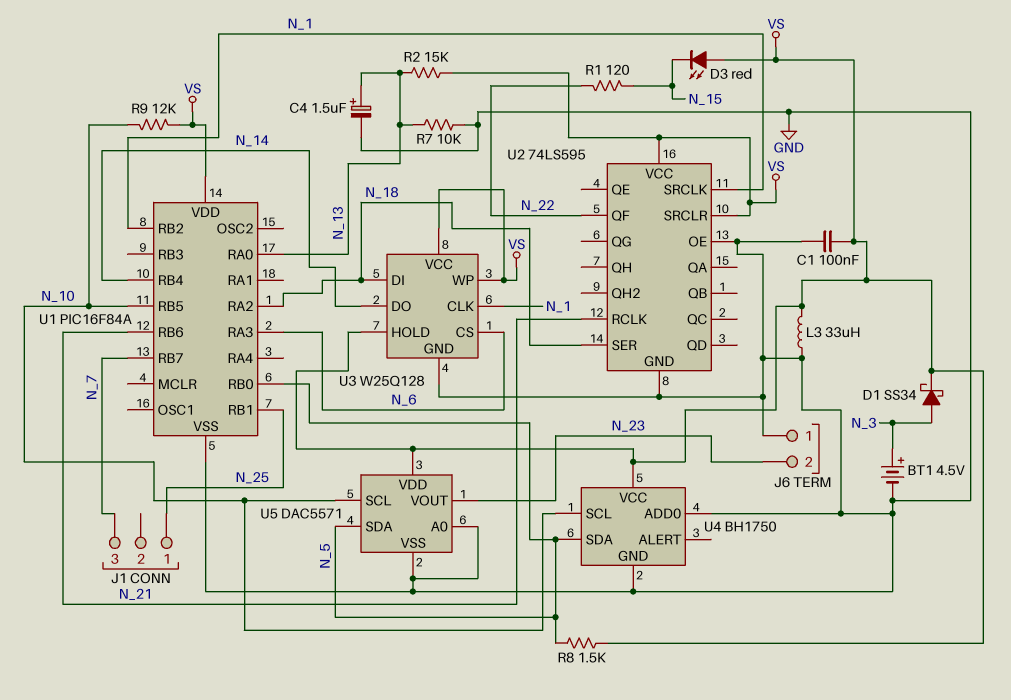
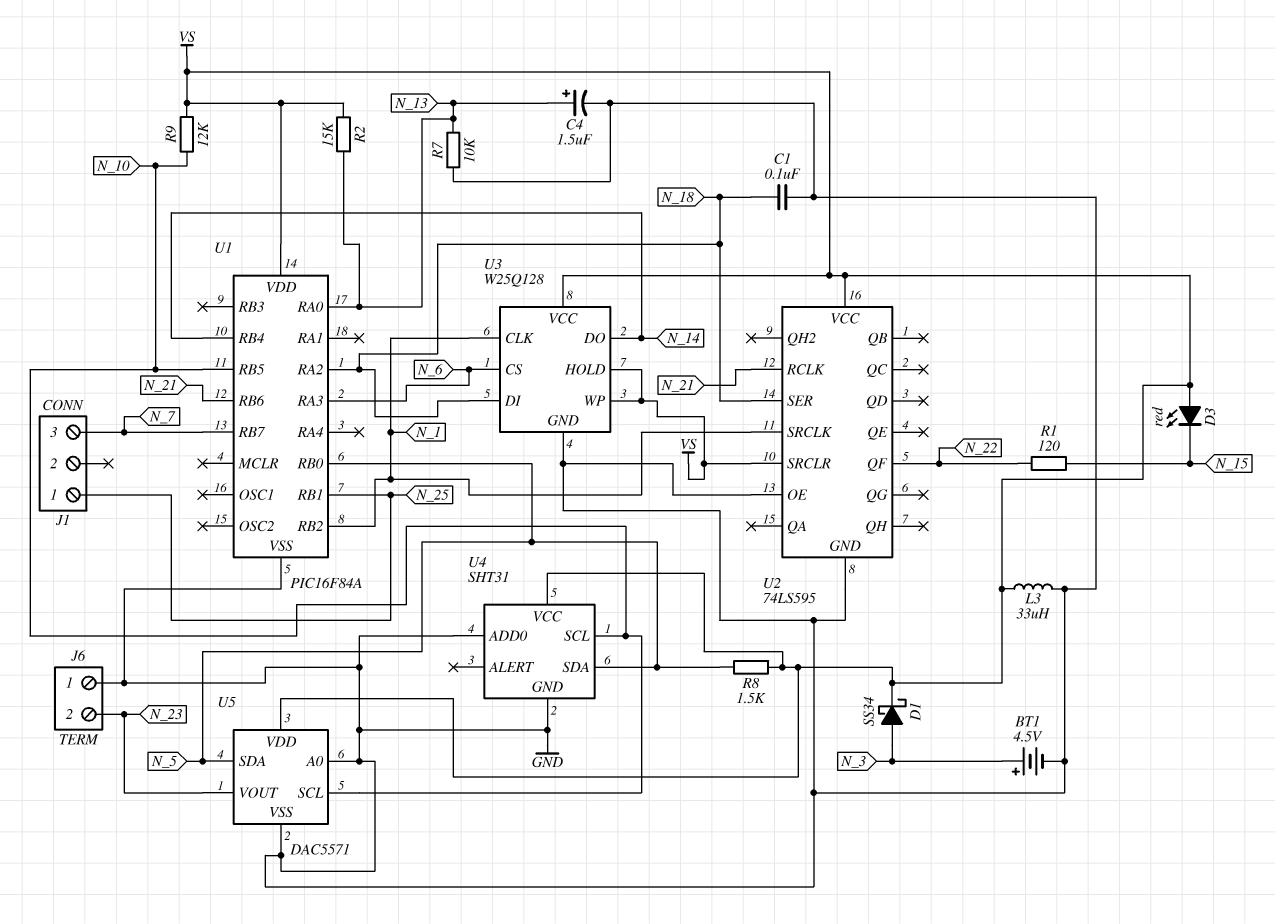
C1: 100nF (GND, VS) -> 100nF (GND, N_18)
U4: BH1750 -> SHT31

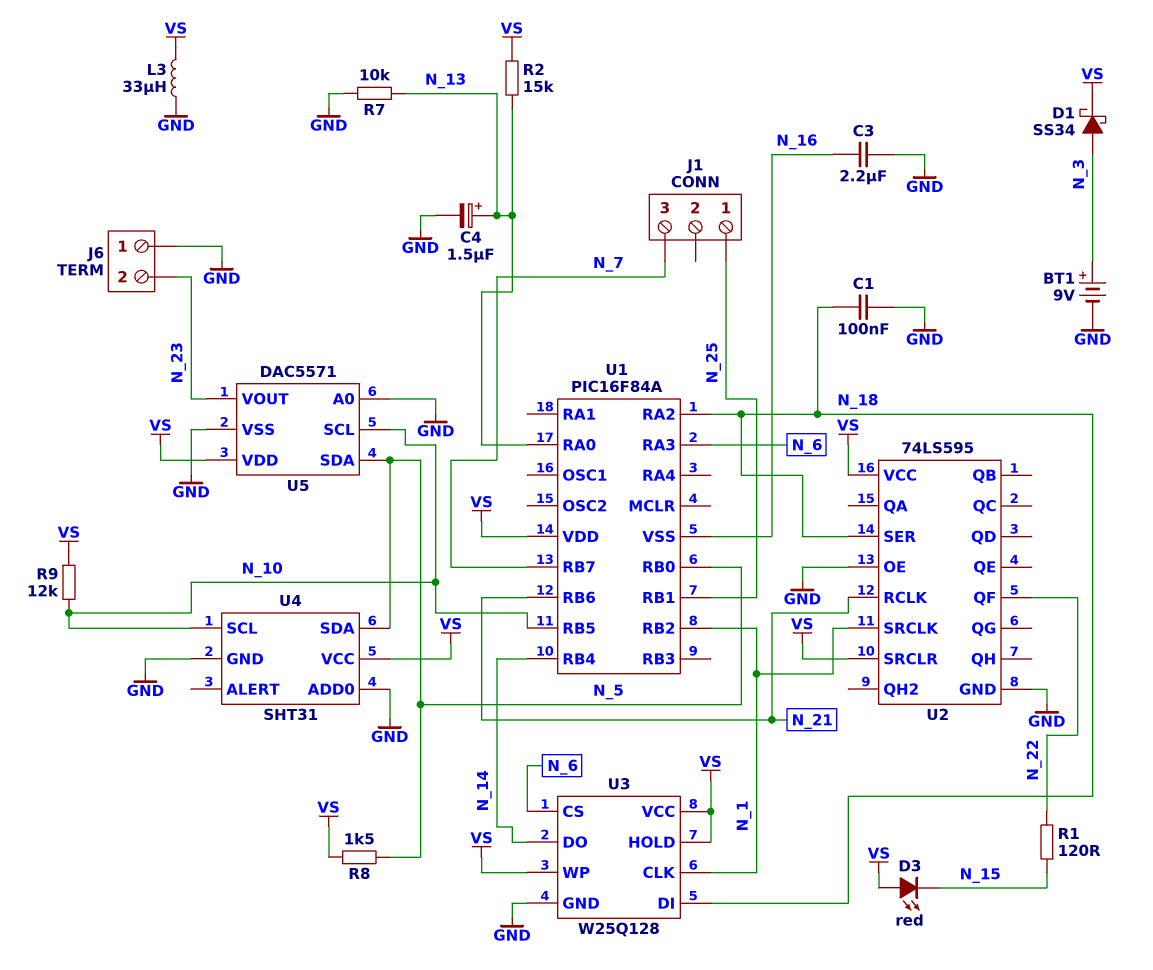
BT1: 4.5V (plus N_3, minus GND) -> 9V (plus N_3, minus GND)
C3: none -> 2.2uF (GND, N_16)
U1 pin VSS: GND -> N_16

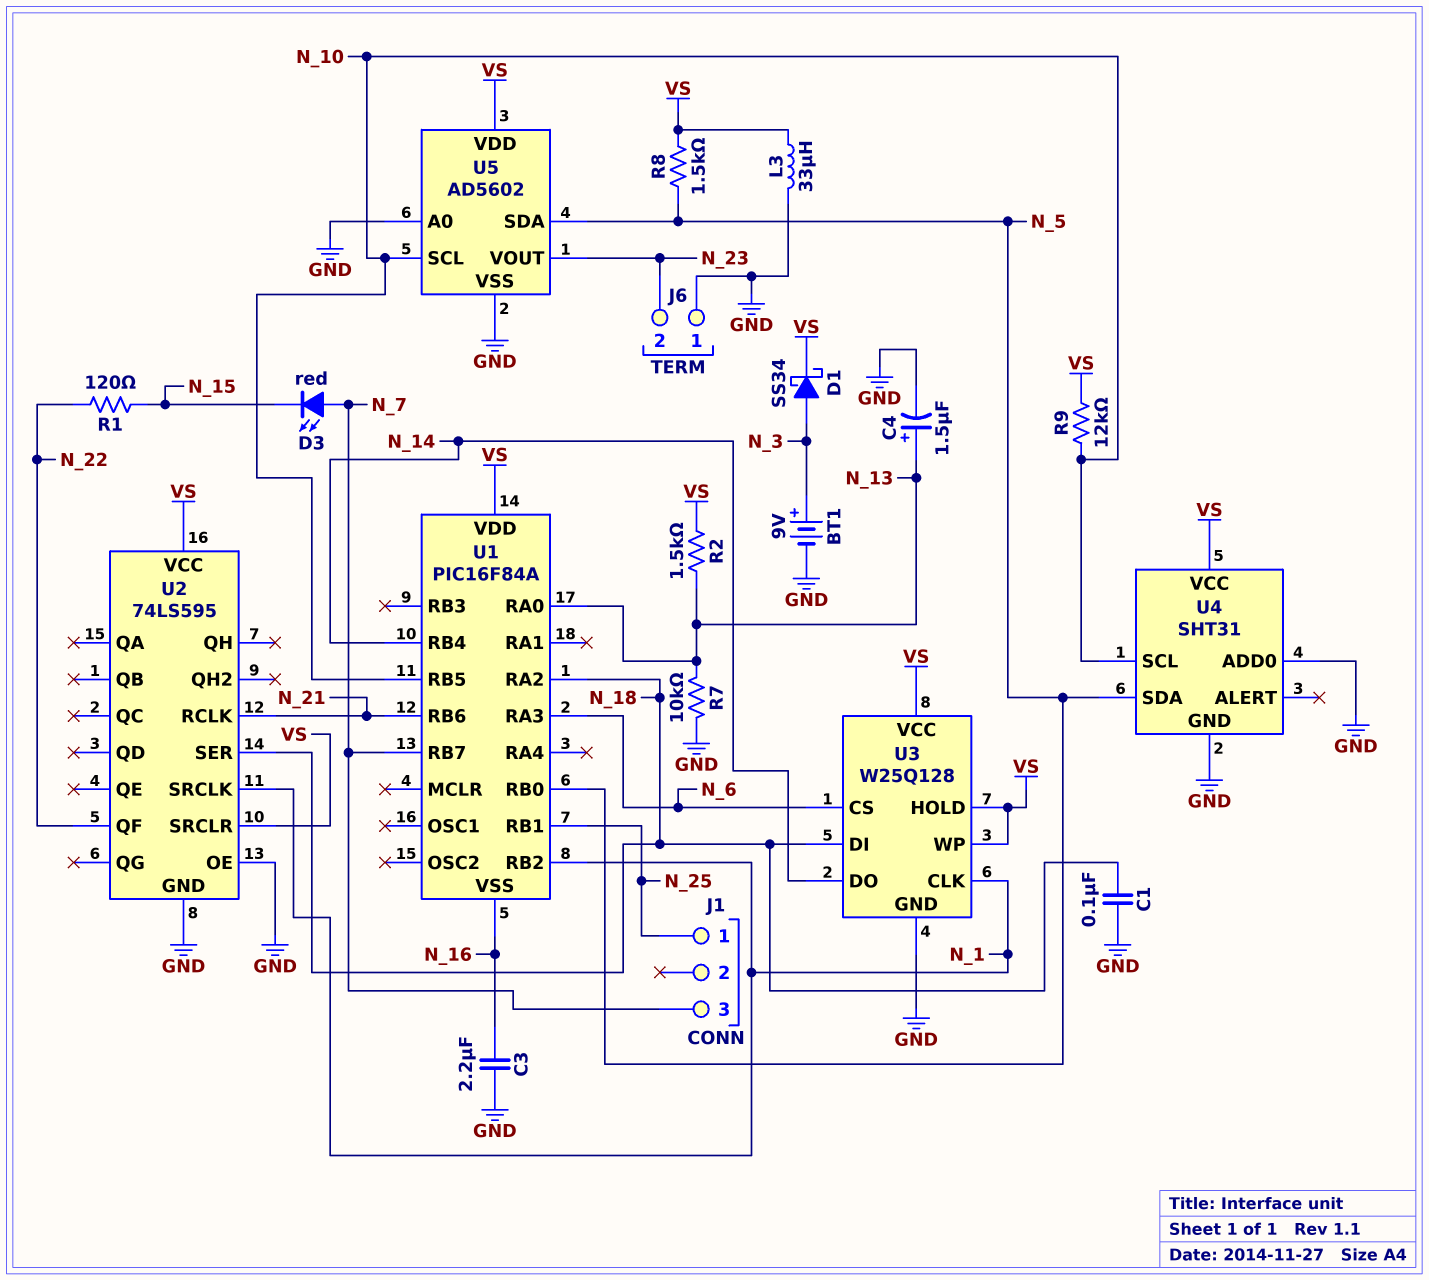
D3: LED red (A VS, K N_15) -> LED red (A N_7, K N_15)
R2: 15k (N_13, VS) -> 1.5k (N_13, VS)
U5: DAC5571 -> AD5602

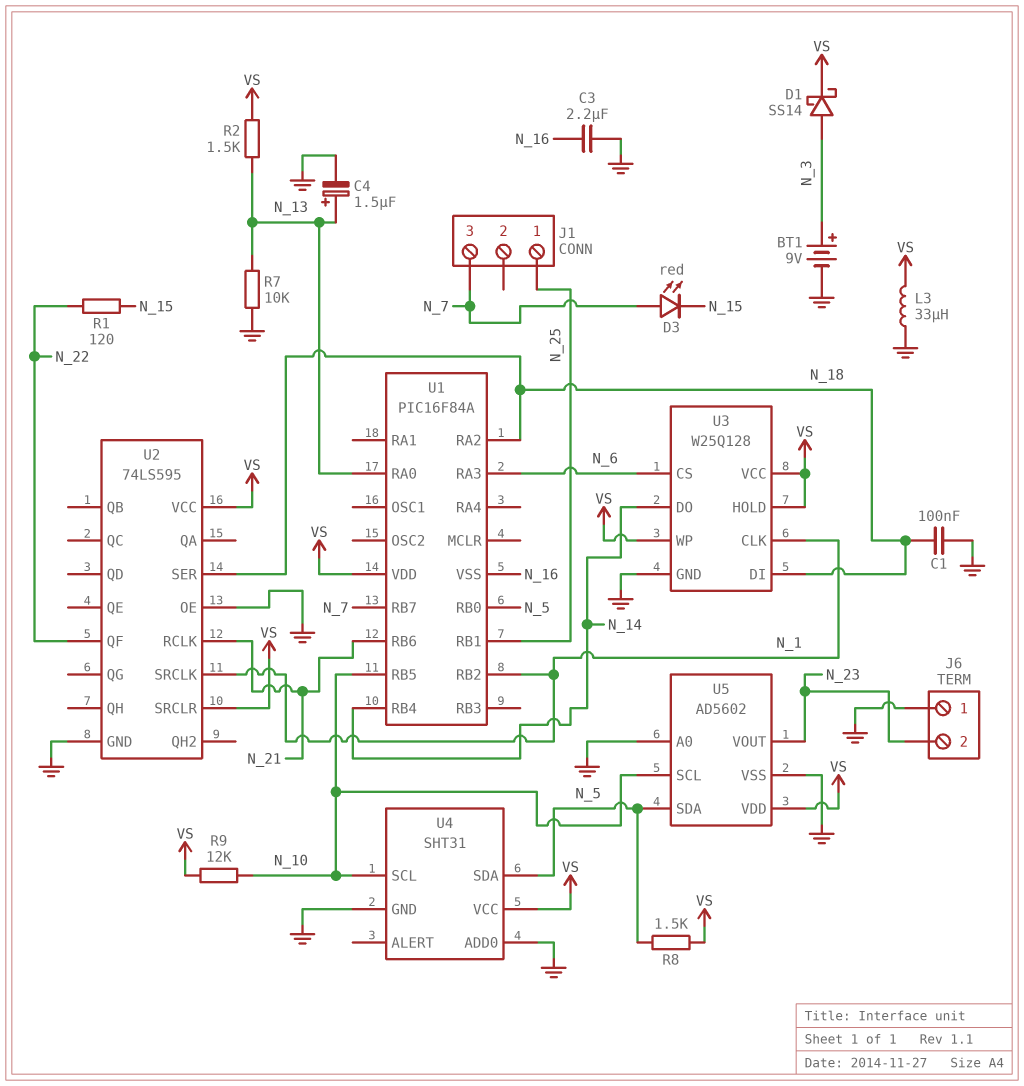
D1: schottky SS34 (A N_3, K VS) -> schottky SS14 (A N_3, K VS)

